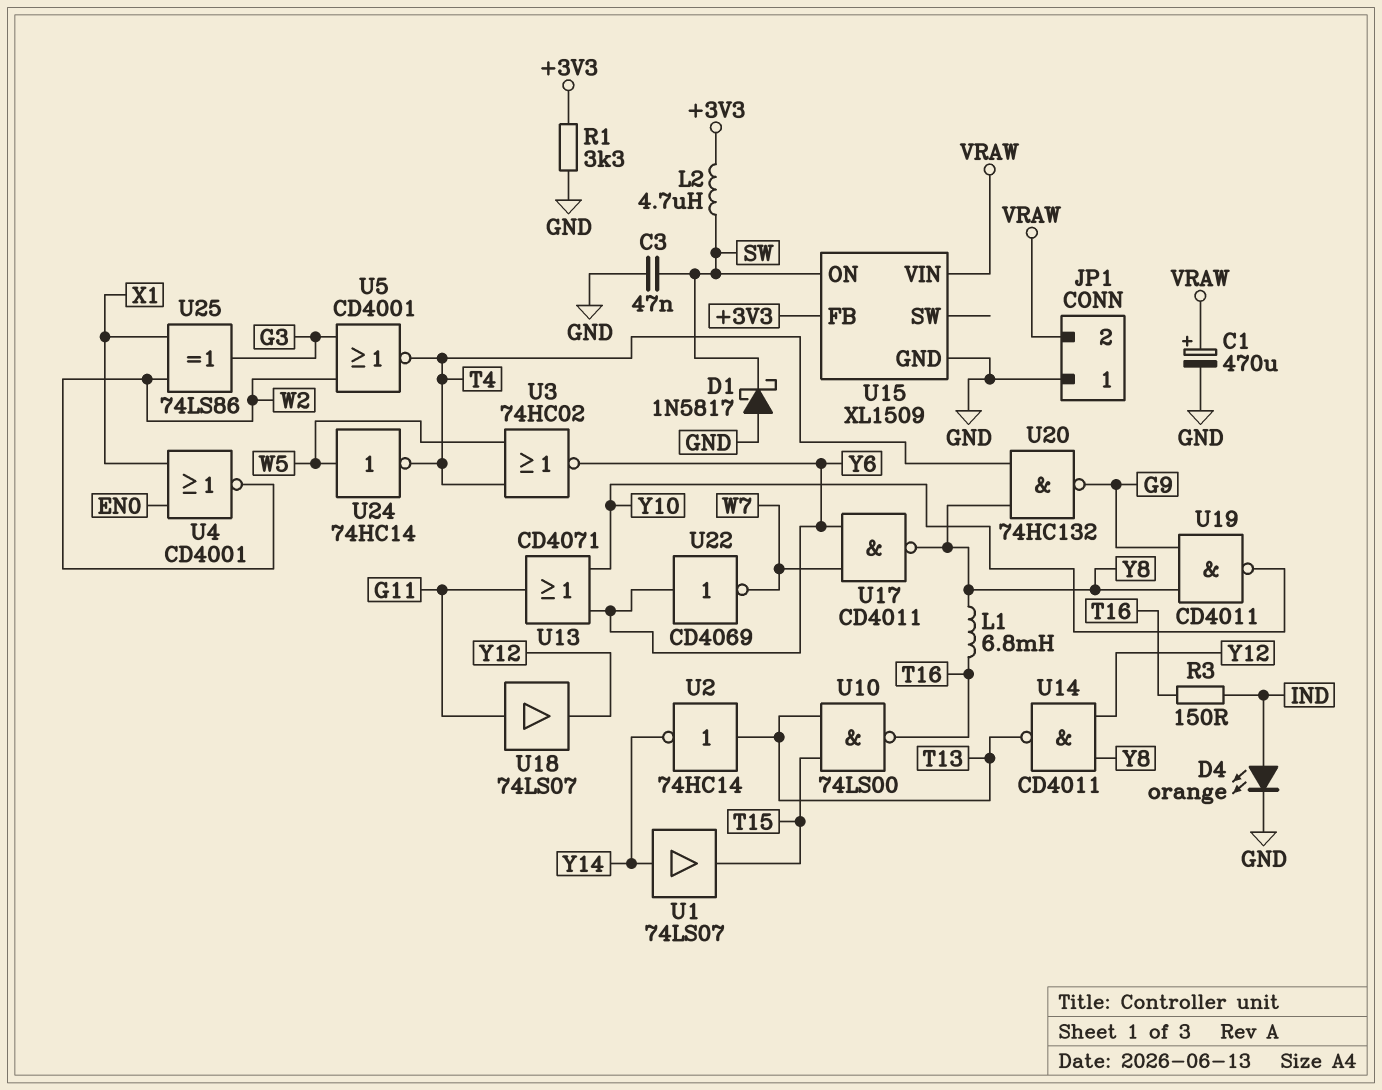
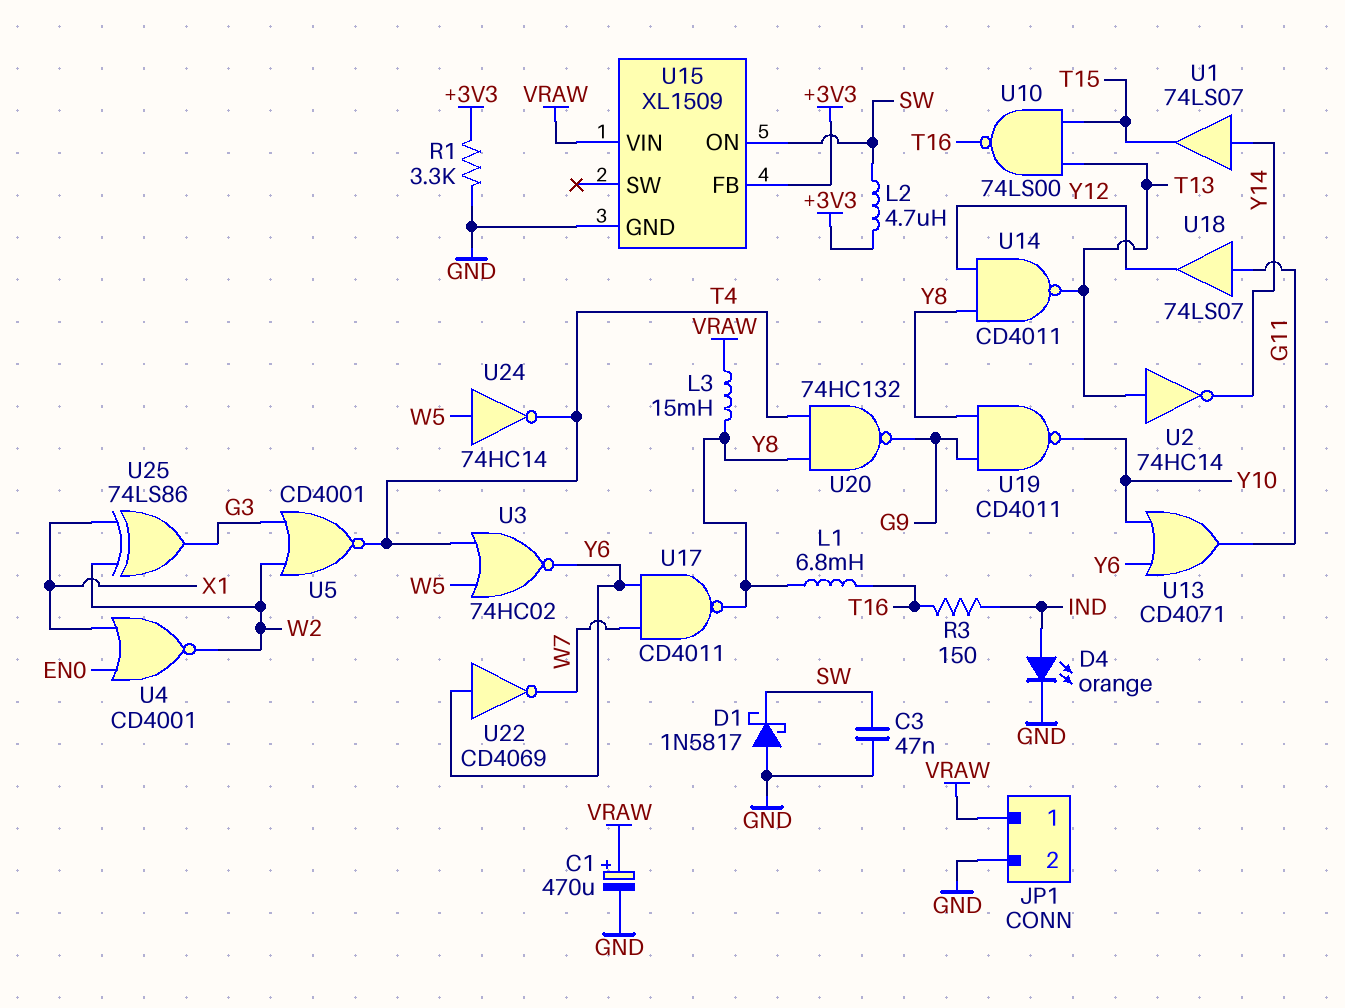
JP1 pin 1: GND -> VRAW
JP1 pin 2: VRAW -> GND
L3: none -> 15mH (VRAW, Y8)

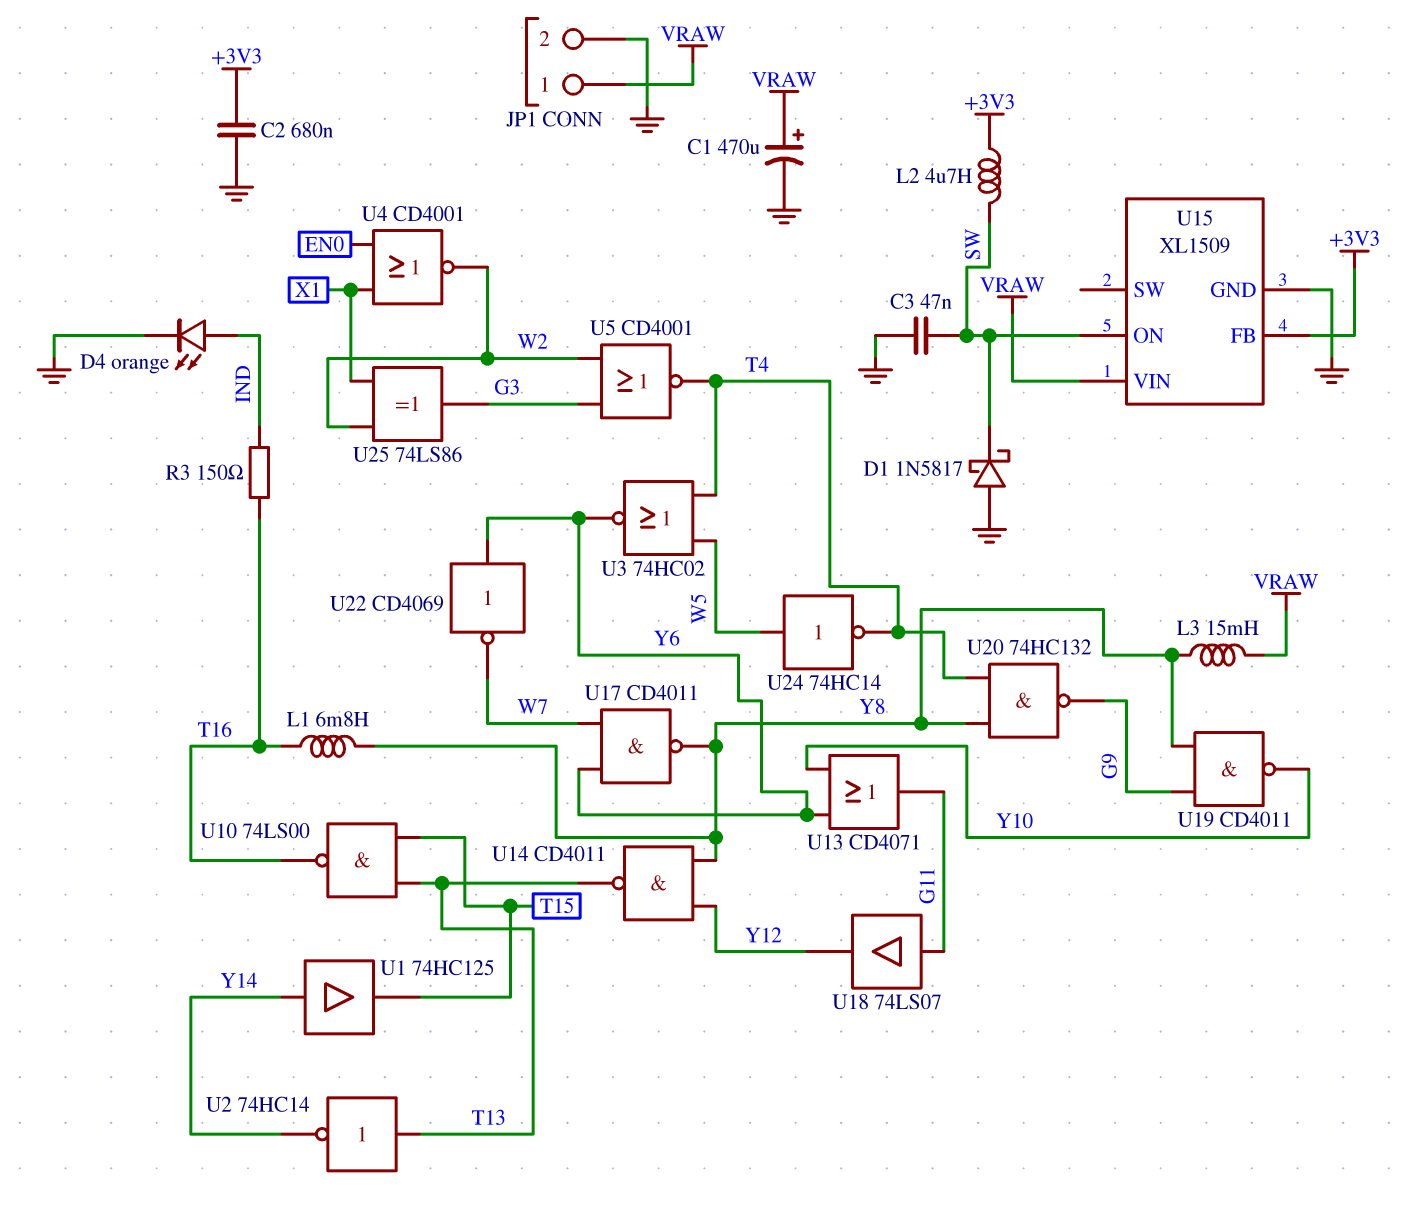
C2: none -> 680nF (+3V3, GND)
R1: 3.3k (+3V3, GND) -> none
U1: buffer 74LS07 (in Y14, out T15) -> buffer 74HC125 (in Y14, out T15)

